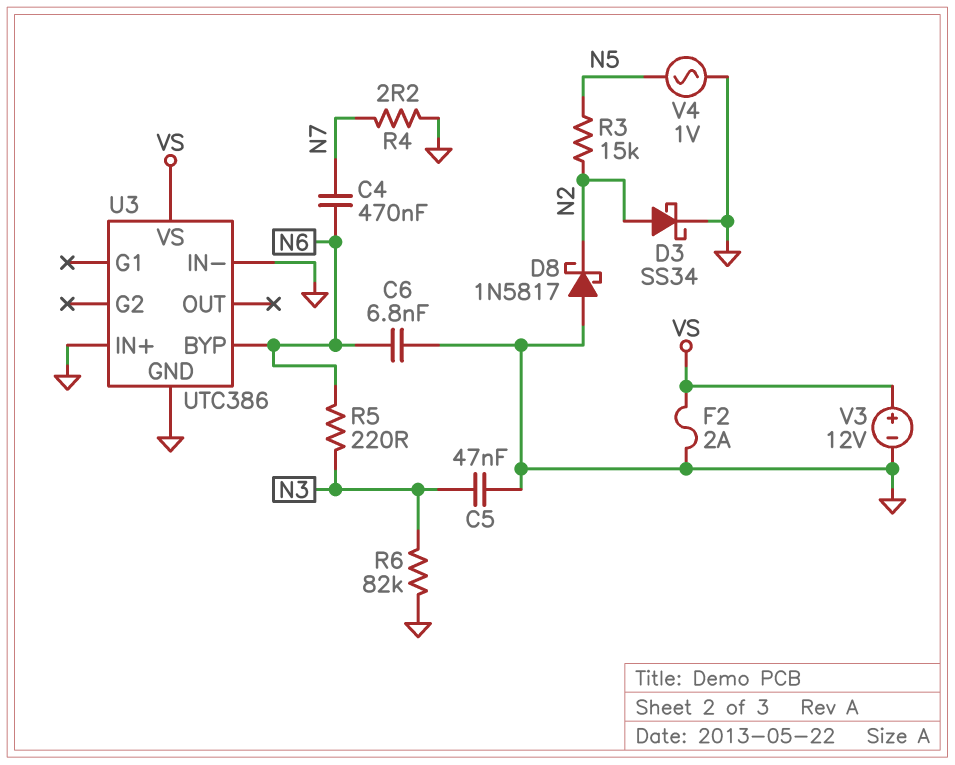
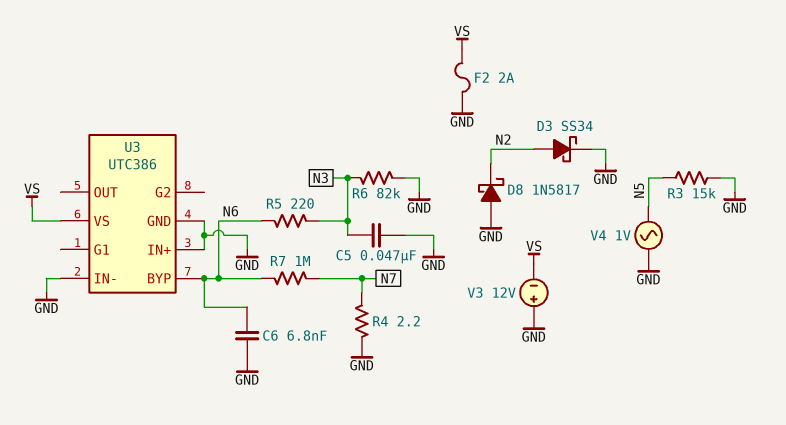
C4: 470nF (N6, N7) -> none
R3: 15k (N2, N5) -> 15k (GND, N5)
R7: none -> 1M (N6, N7)
V3: 12V (plus VS, minus GND) -> 12V (plus GND, minus VS)

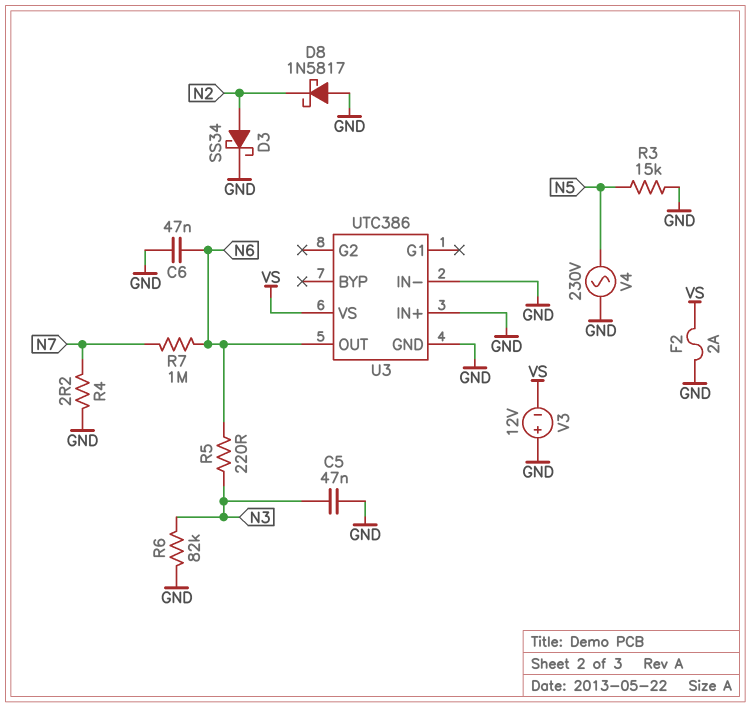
C6: 6.8nF (GND, N6) -> 47nF (GND, N6)
U3 pin BYP: N6 -> none
U3 pin OUT: none -> N6
V4: AC 1V (GND, N5) -> AC 230V (GND, N5)

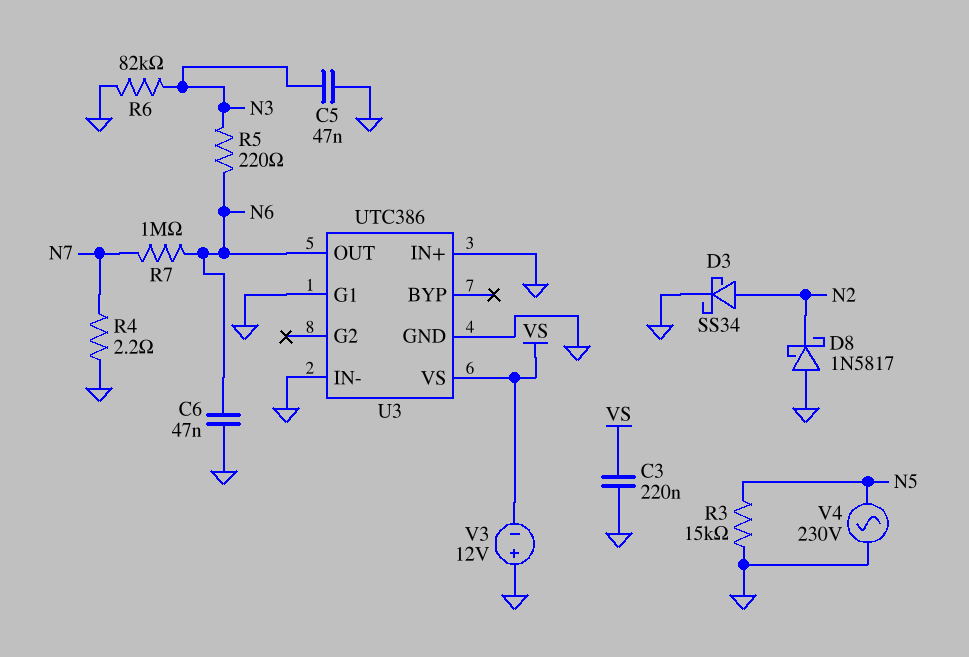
C3: none -> 220nF (GND, VS)
F2: 2A (GND, VS) -> none
U3 pin G1: none -> GND

